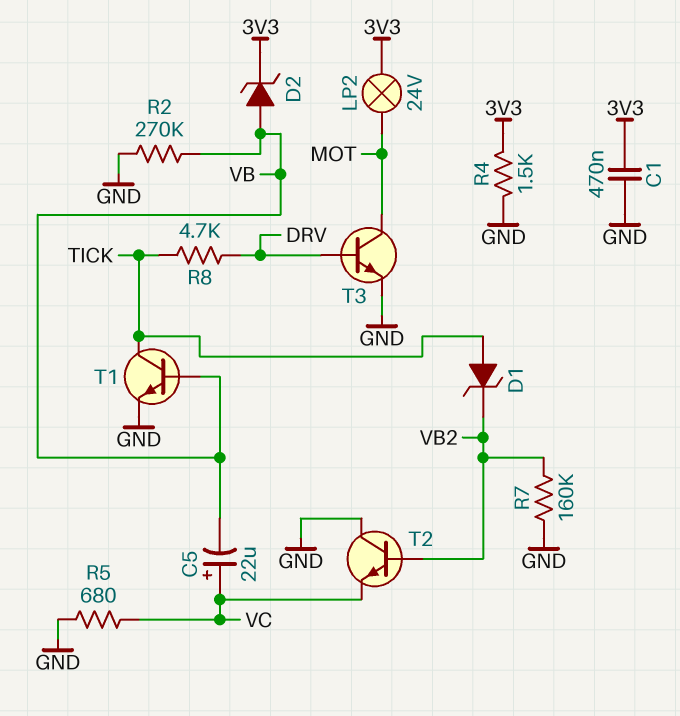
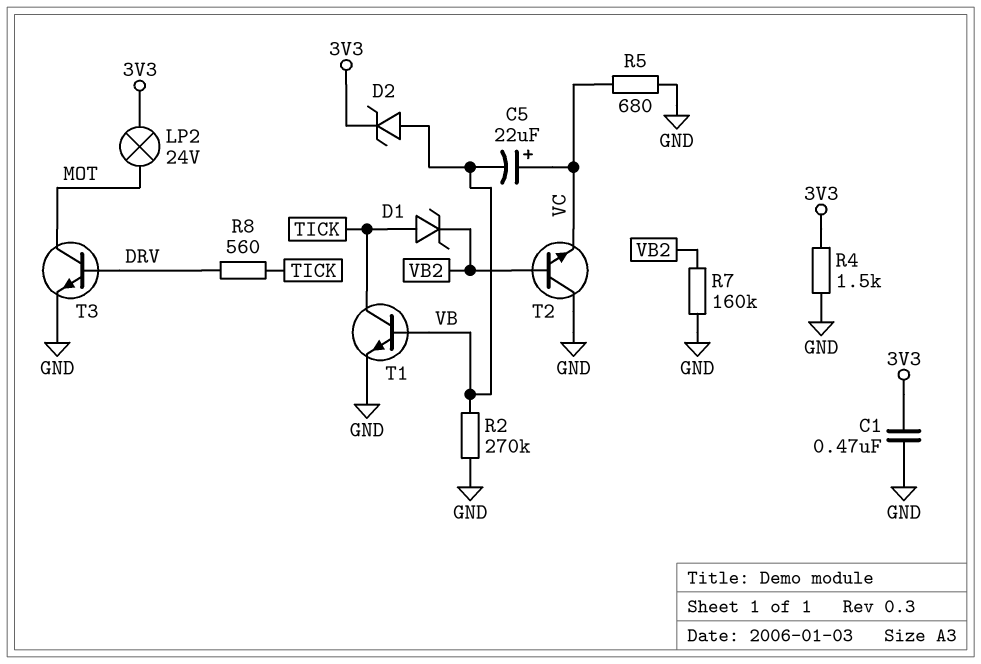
R8: 4.7k (DRV, TICK) -> 560 (DRV, TICK)

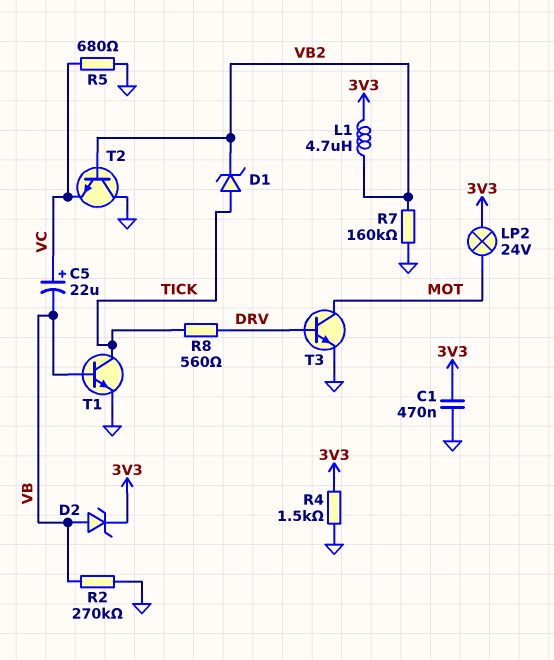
L1: none -> 4.7uH (3V3, VB2)

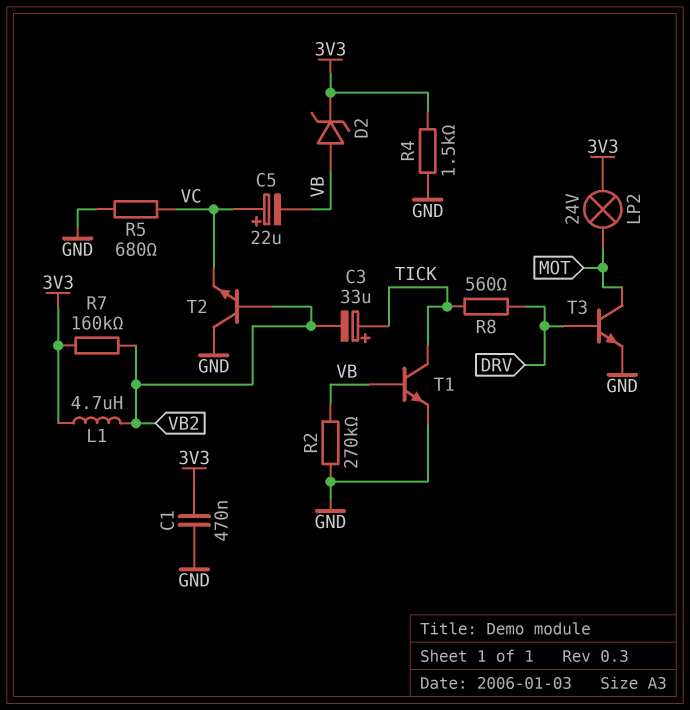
C3: none -> 33uF (plus TICK, minus VB2)
D1: zener (A TICK, K VB2) -> none
R7: 160k (GND, VB2) -> 160k (3V3, VB2)

